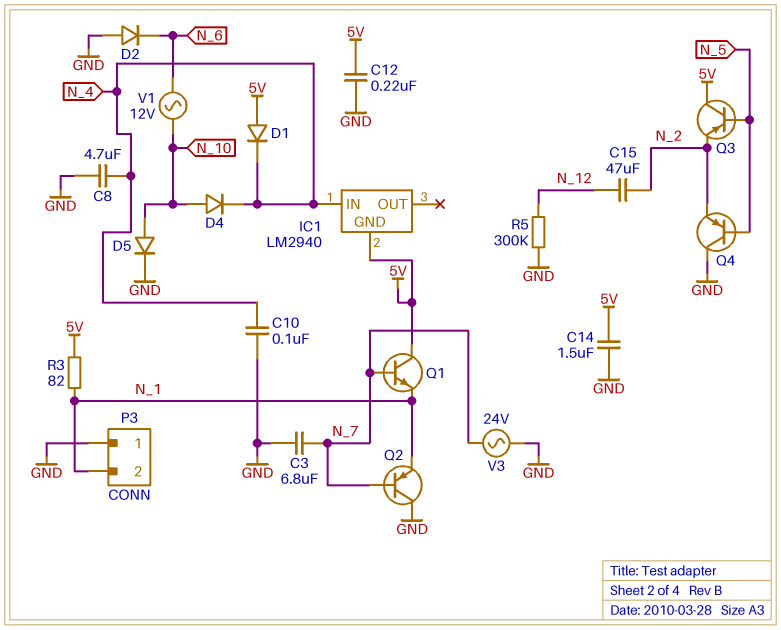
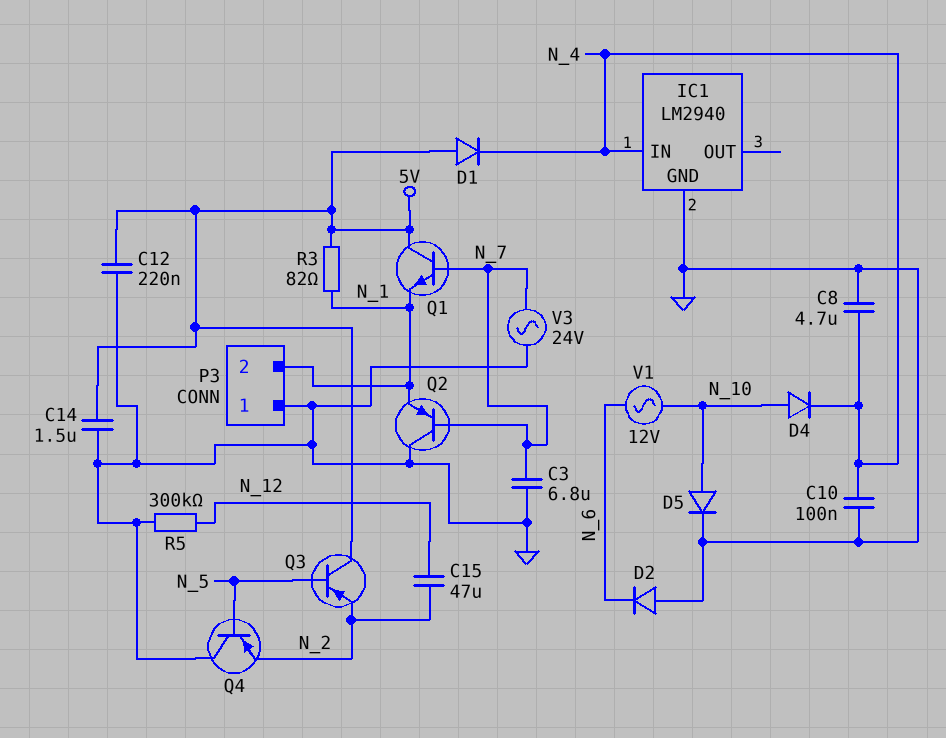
IC1 pin GND: 5V -> GND

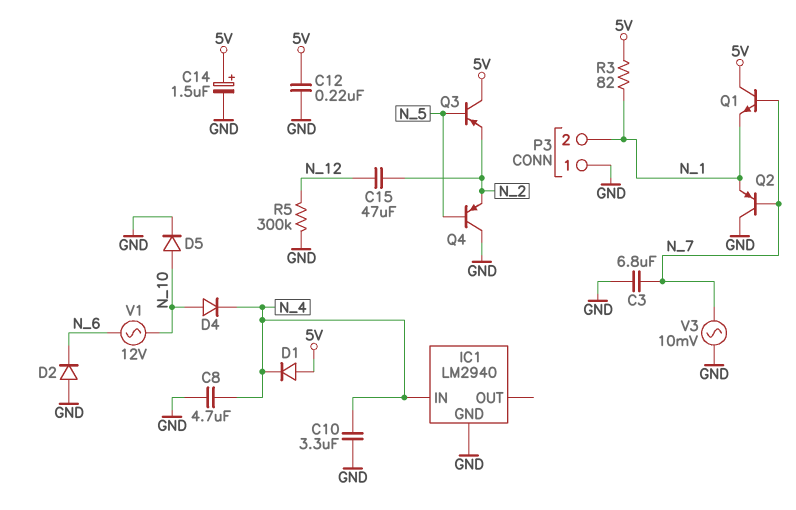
C10: 100nF (GND, N_4) -> 3.3uF (GND, N_4)
C14: 1.5uF (5V, GND) -> 1.5uF (plus 5V, minus GND)
V3: AC 24V (GND, N_7) -> AC 10mV (GND, N_7)

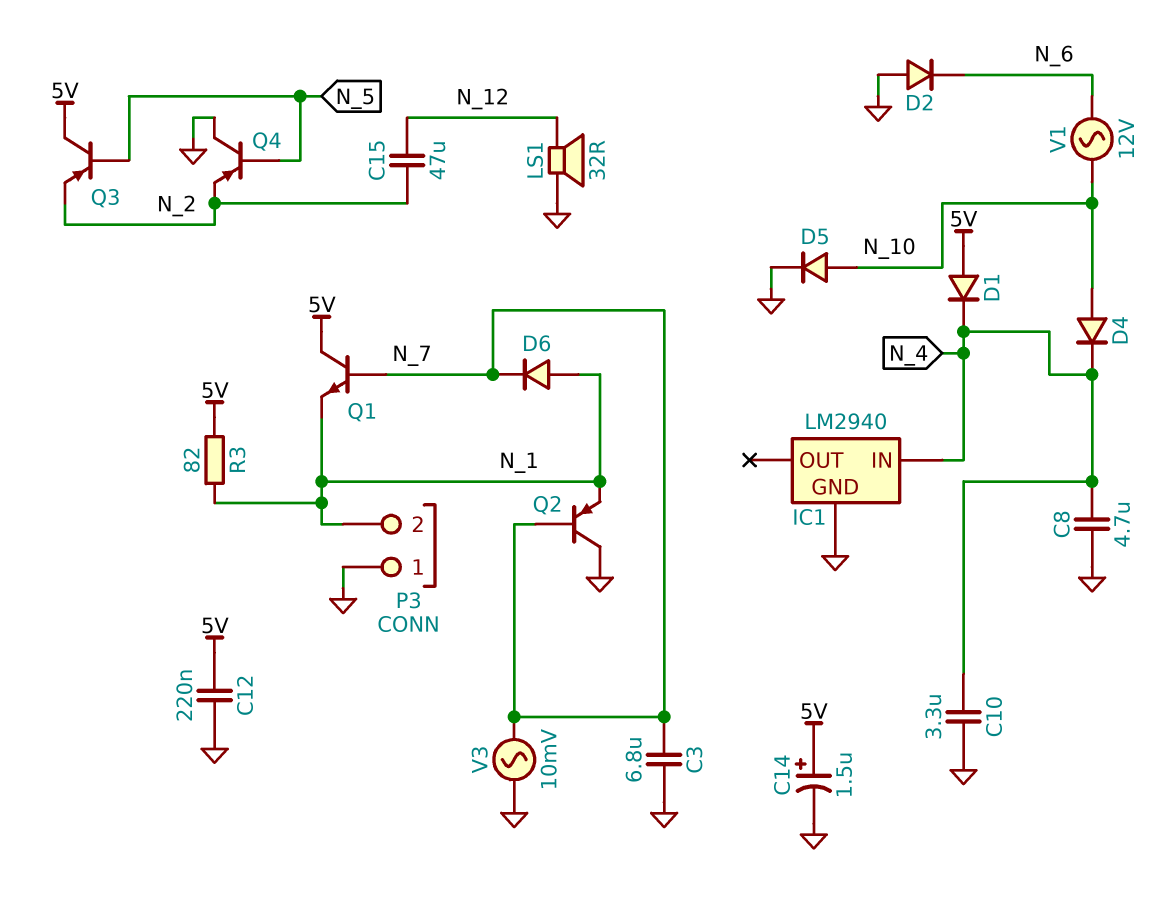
D6: none -> diode (A N_1, K N_7)
LS1: none -> speaker 32R (GND, N_12)
R5: 300k (GND, N_12) -> none

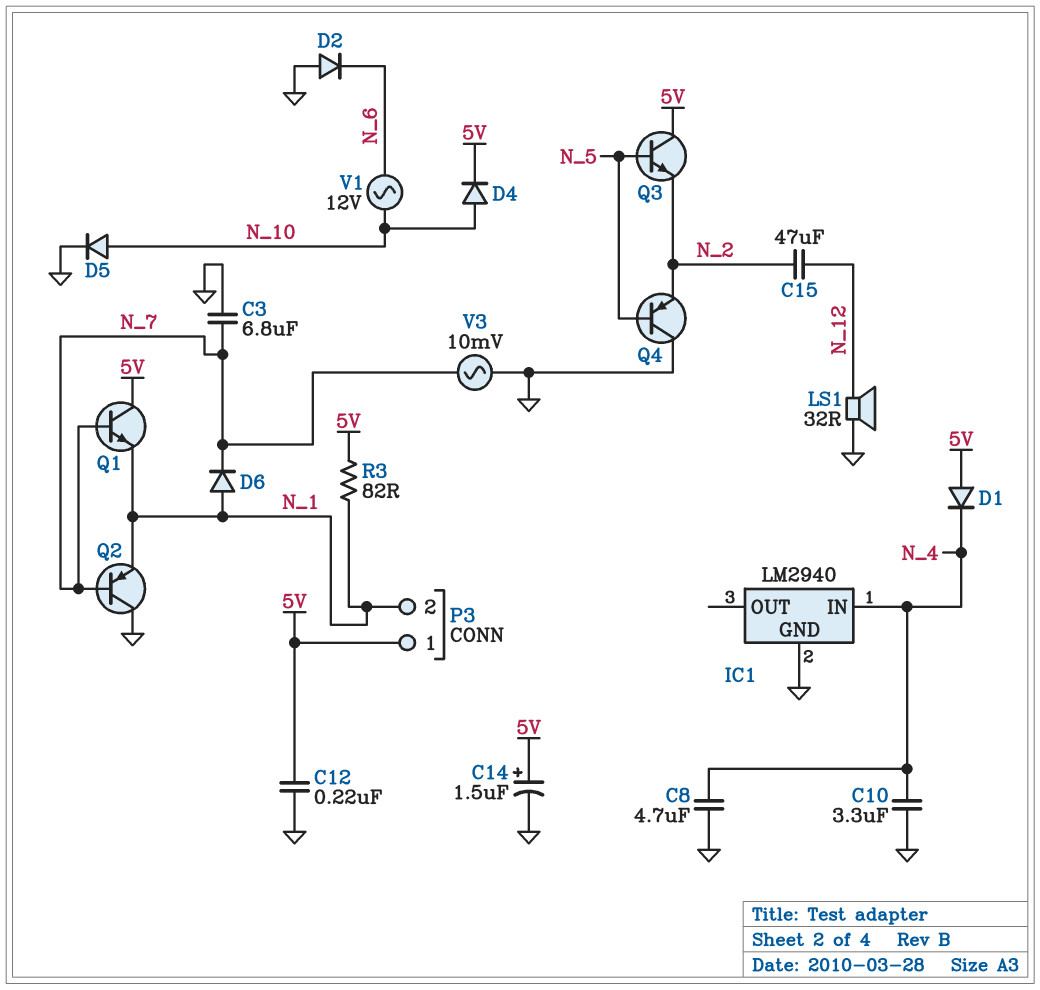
D4: diode (A N_10, K N_4) -> diode (A N_10, K 5V)
P3 pin 1: GND -> 5V
Q3: PNP (B N_5, C 5V, E N_2) -> NPN (B N_5, C 5V, E N_2)

